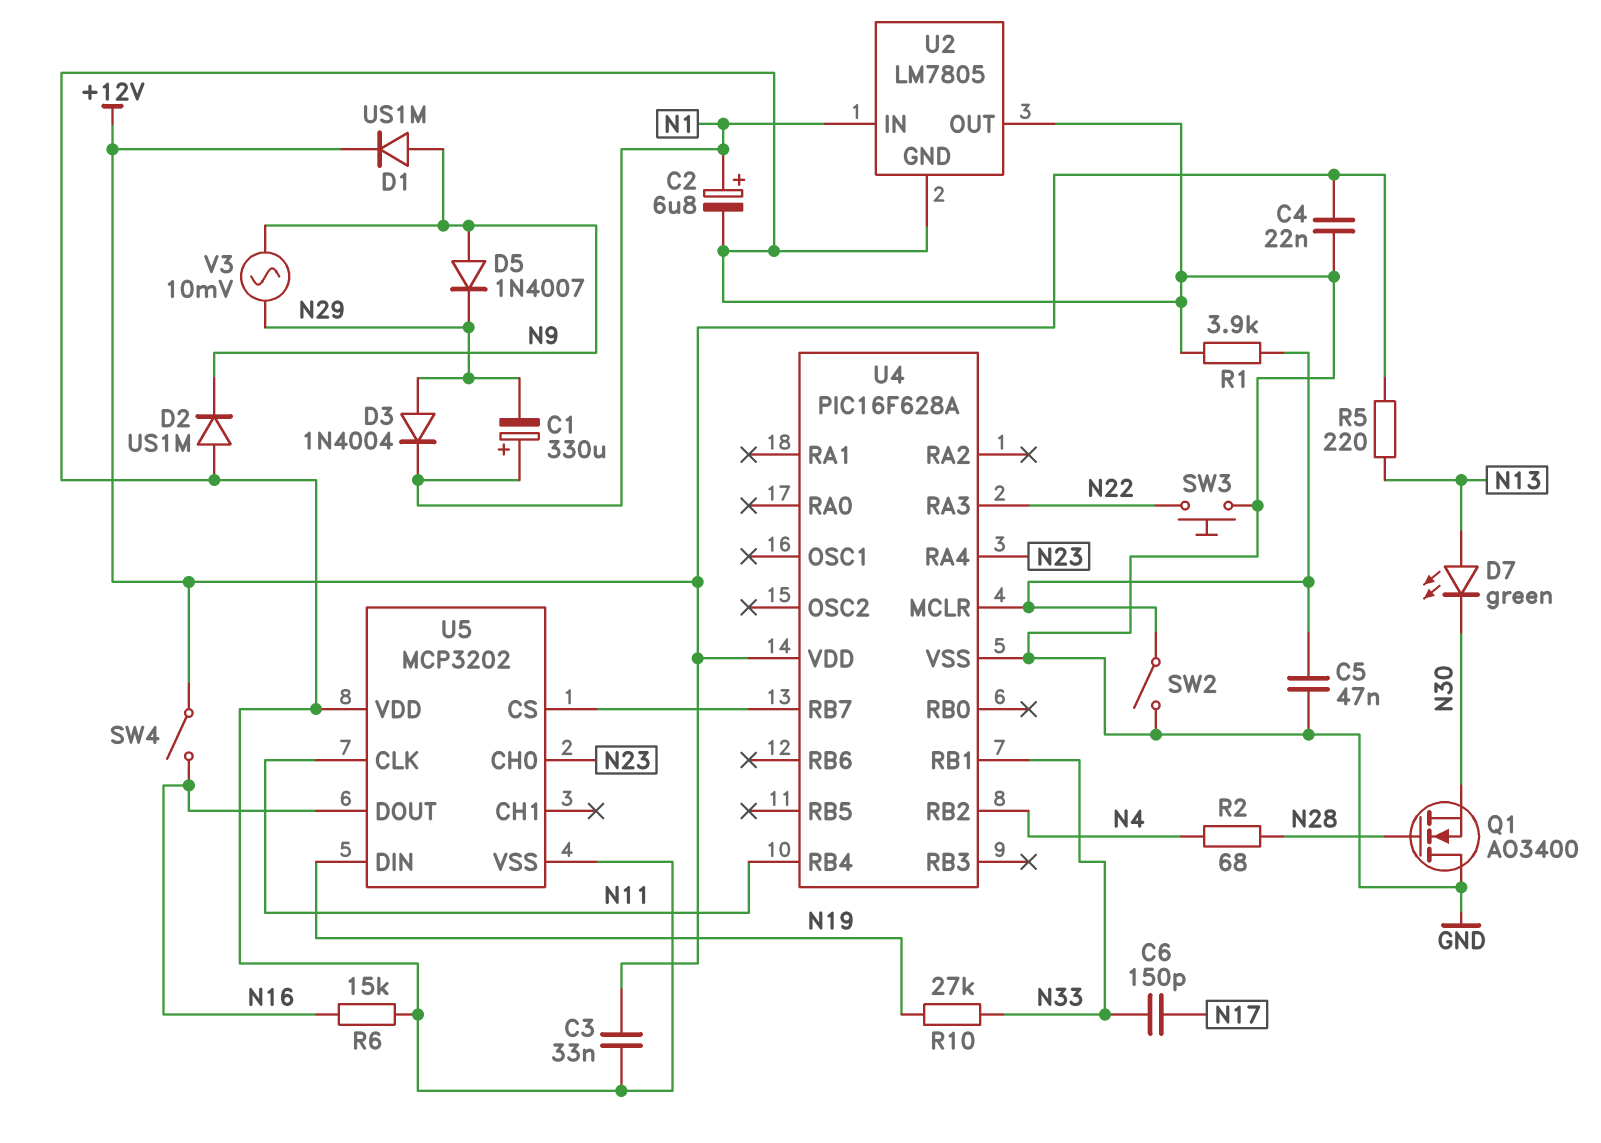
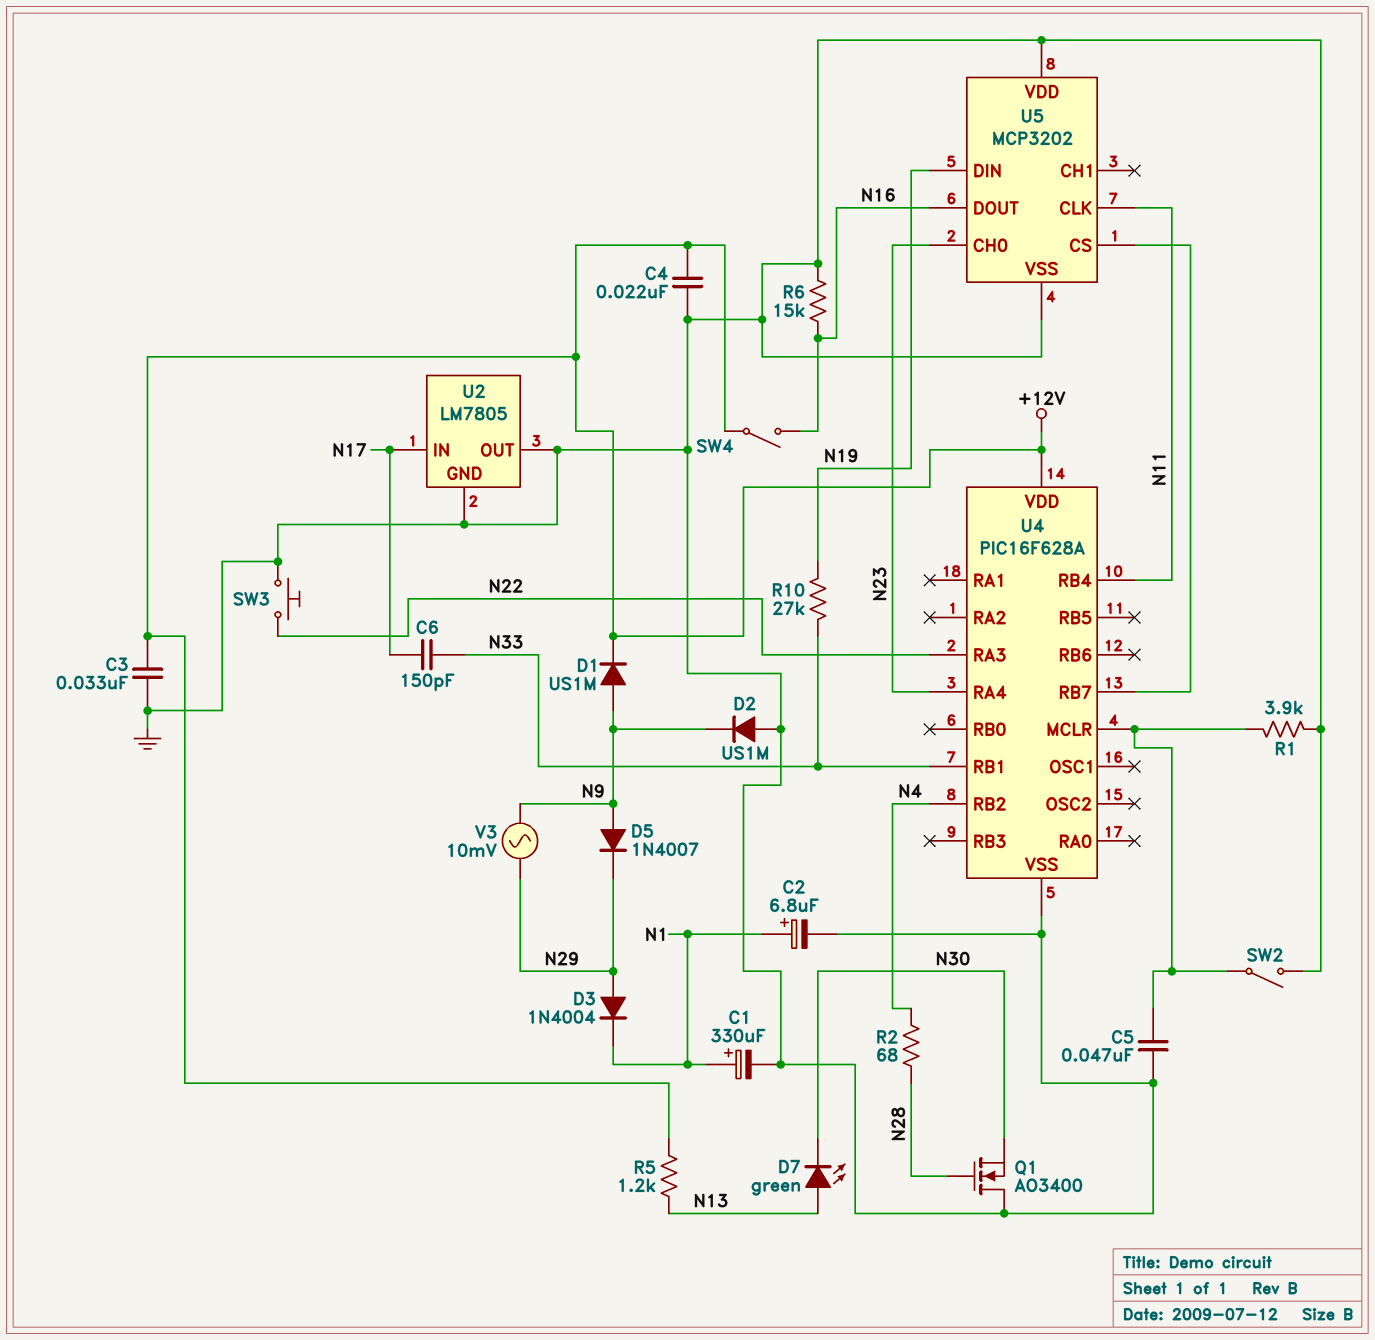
C1: 330uF (plus N1, minus N29) -> 330uF (plus N1, minus GND)
R5: 220 (+12V, N13) -> 1.2k (+12V, N13)
U2 pin IN: N1 -> N17

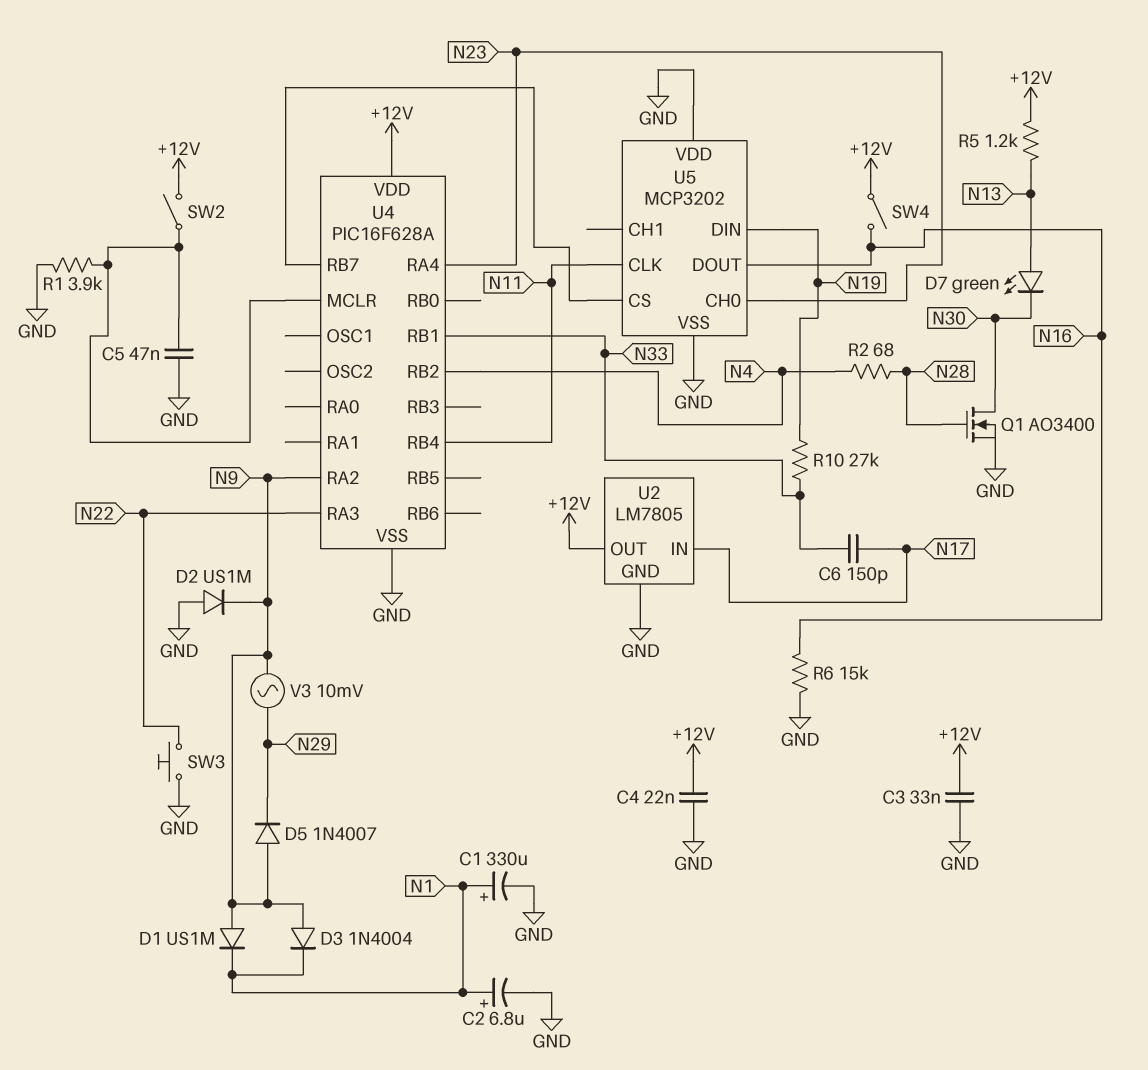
D1: diode US1M (A N9, K +12V) -> diode US1M (A N9, K N1)
D3: diode 1N4004 (A N29, K N1) -> diode 1N4004 (A N9, K N1)
Q1: NMOS AO3400 (G N28, D GND, S N30) -> NMOS AO3400 (G N28, D N30, S GND)
SW2: switch (GND, U4/MCLR) -> switch (+12V, U4/MCLR)
U2 pin OUT: GND -> +12V
U4 pin RA2: none -> N9

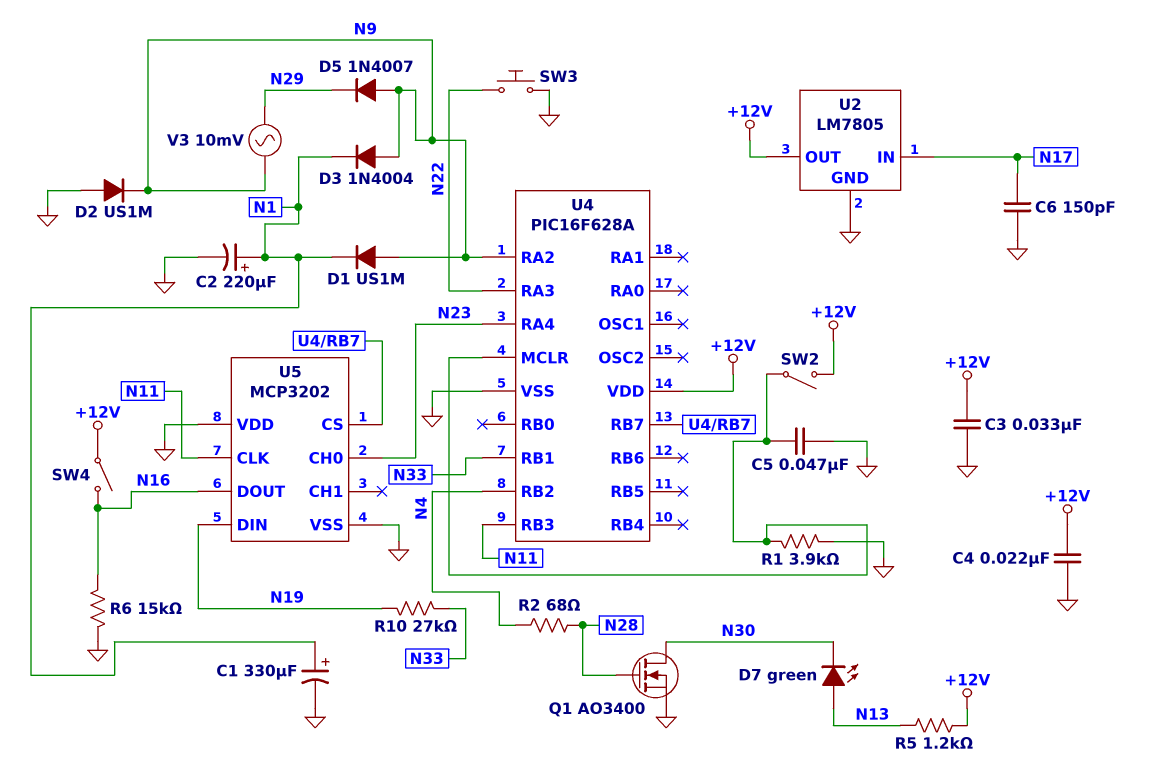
C2: 6.8uF (plus N1, minus GND) -> 220uF (plus N1, minus GND)
C6: 150pF (N17, N33) -> 150pF (GND, N17)
U4 pin RB3: none -> N11
U4 pin RB4: N11 -> none

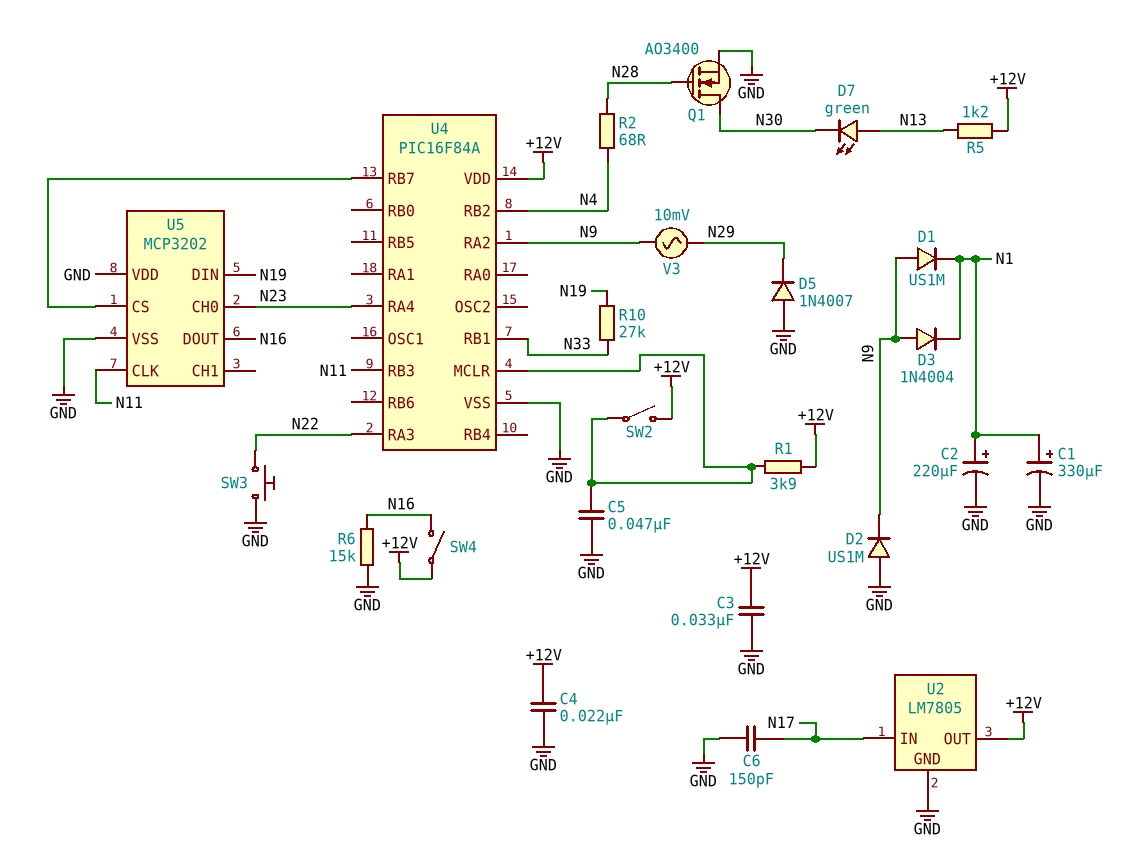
D5: diode 1N4007 (A N9, K N29) -> diode 1N4007 (A GND, K N29)
R1: 3.9k (GND, U4/MCLR) -> 3.9k (+12V, U4/MCLR)
U4: PIC16F628A -> PIC16F84A

